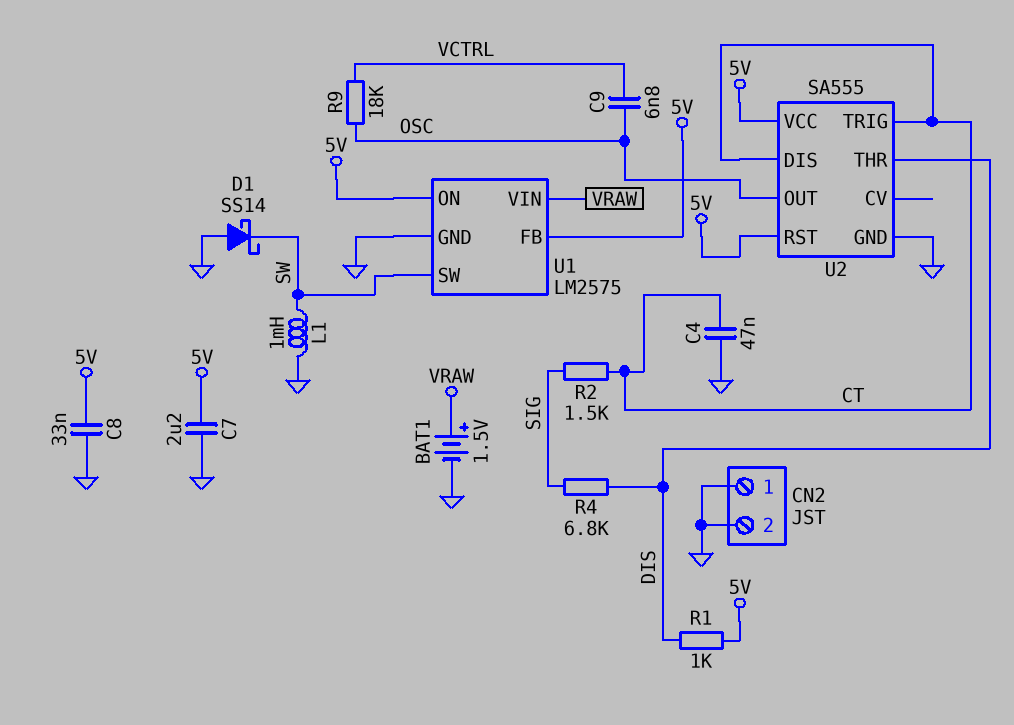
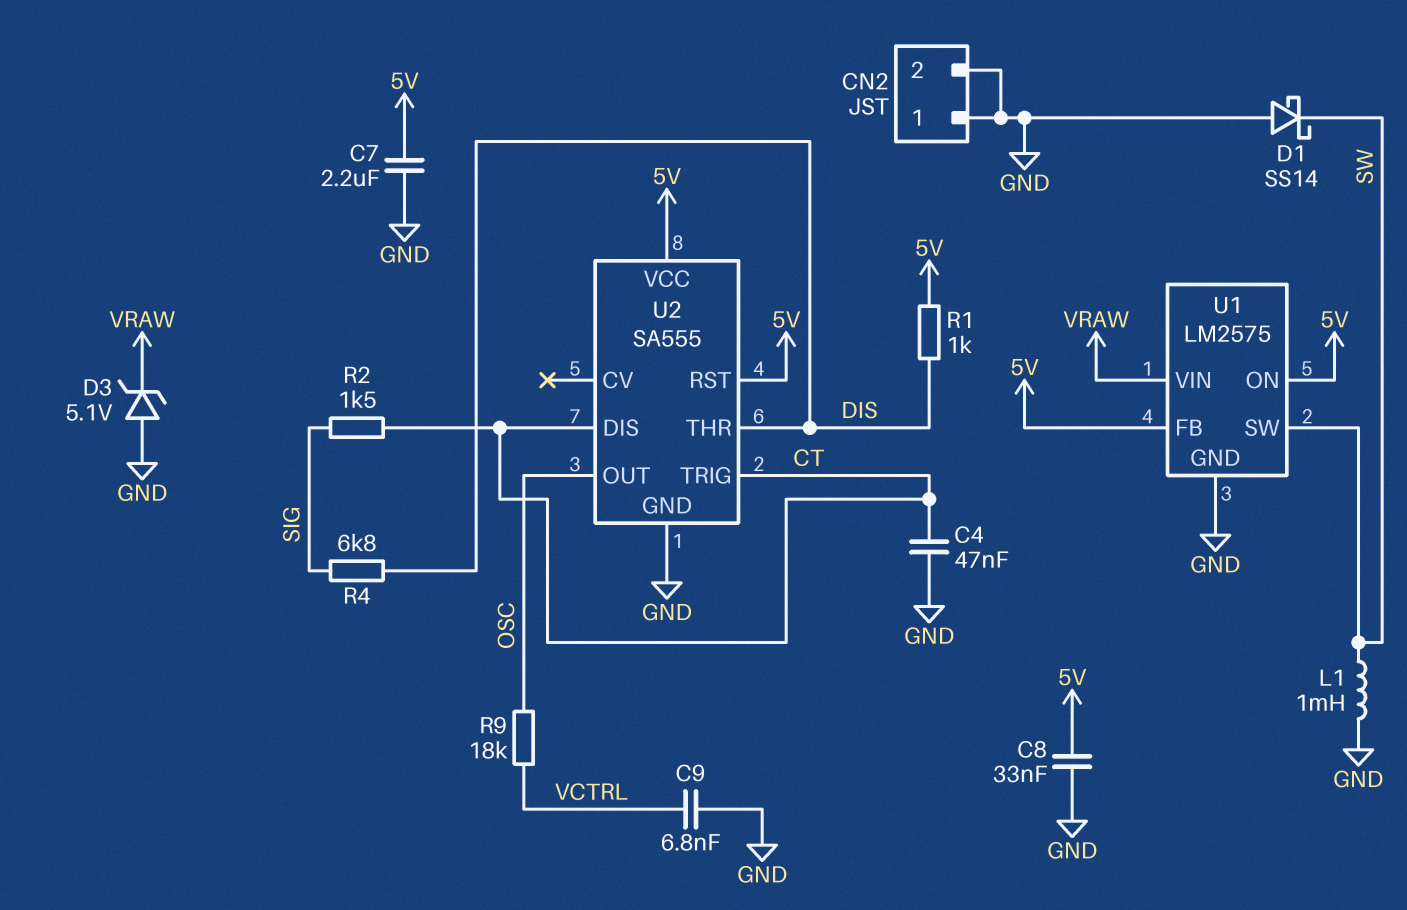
BAT1: 1.5V (plus VRAW, minus GND) -> none
C9: 6.8nF (OSC, VCTRL) -> 6.8nF (GND, VCTRL)
D3: none -> zener 5.1V (A GND, K VRAW)

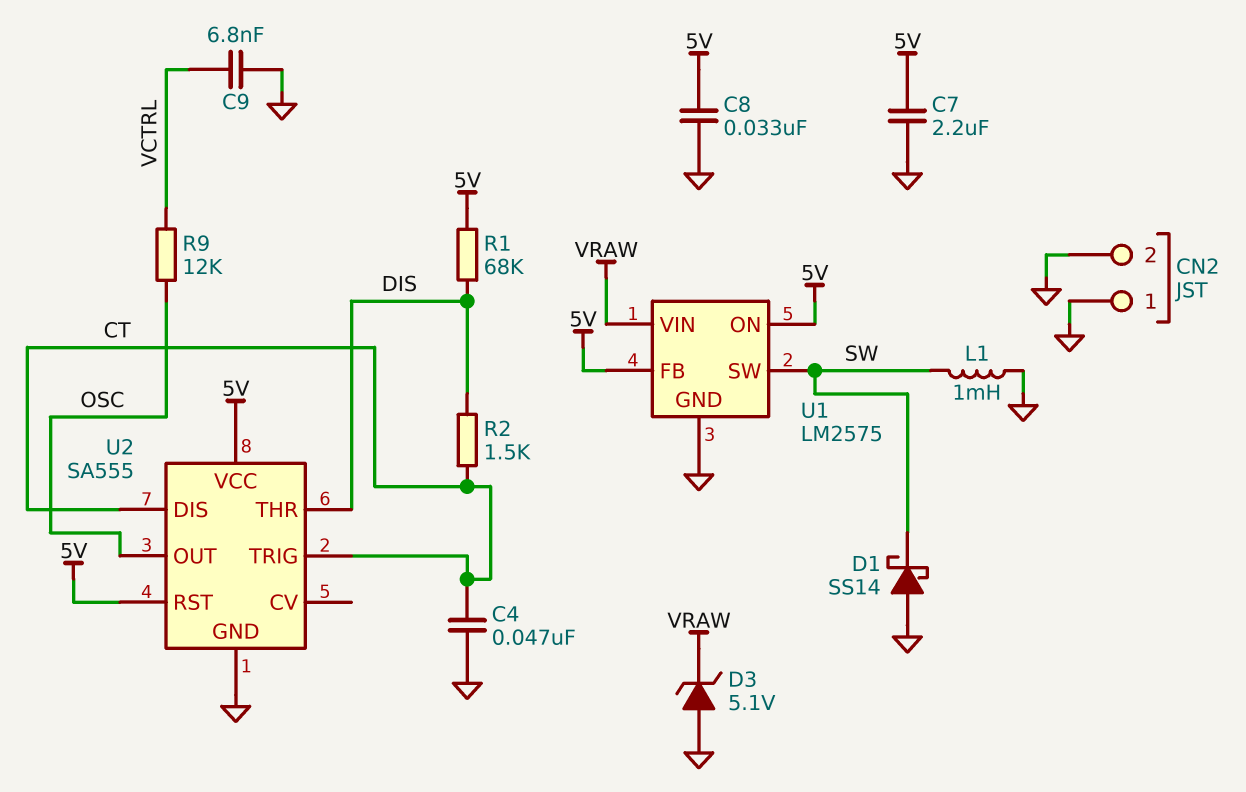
R1: 1k (5V, DIS) -> 68k (5V, DIS)
R2: 1.5k (CT, SIG) -> 1.5k (CT, DIS)
R4: 6.8k (DIS, SIG) -> none
R9: 18k (OSC, VCTRL) -> 12k (OSC, VCTRL)

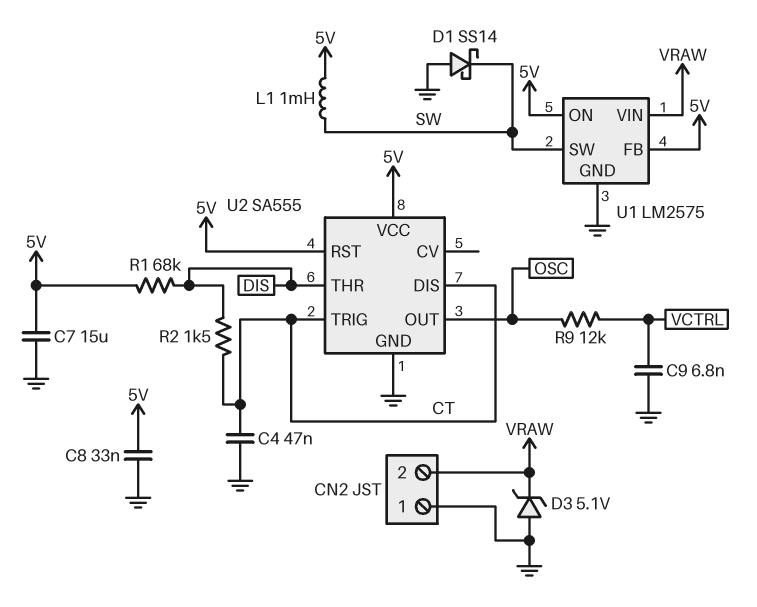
C7: 2.2uF (5V, GND) -> 15uF (5V, GND)
CN2 pin 2: GND -> VRAW
L1: 1mH (GND, SW) -> 1mH (5V, SW)

